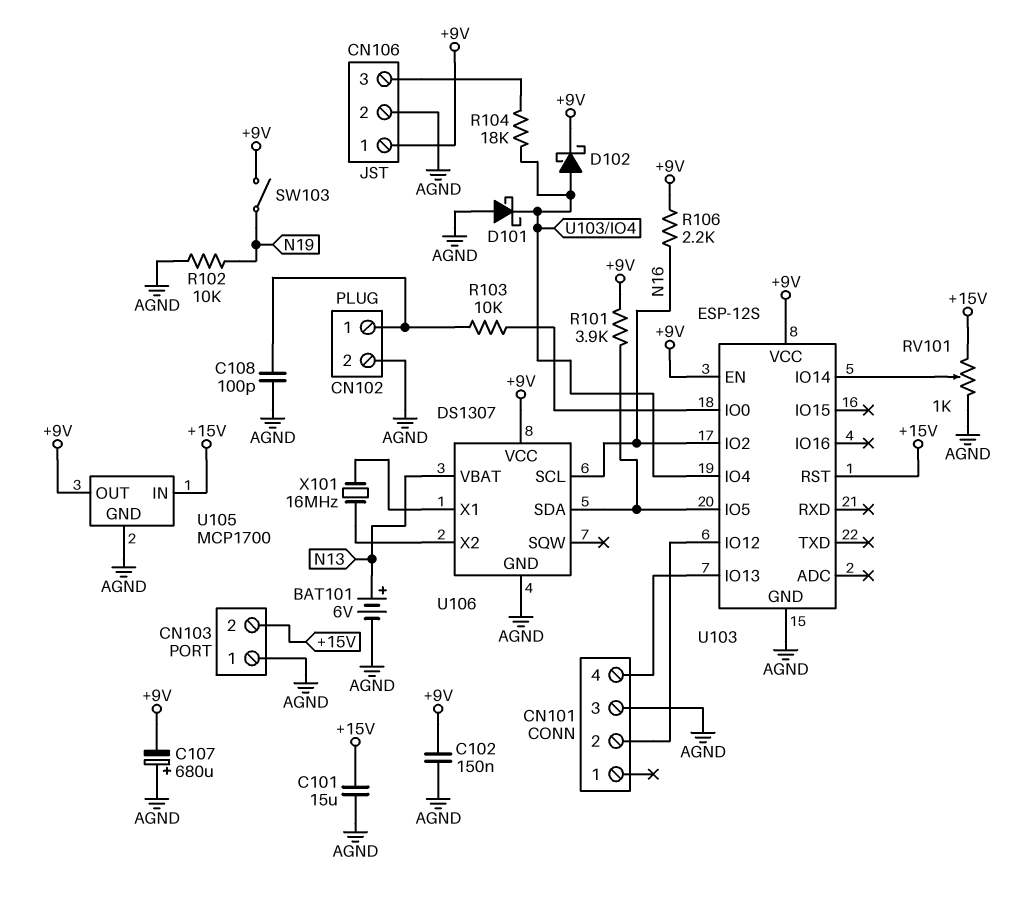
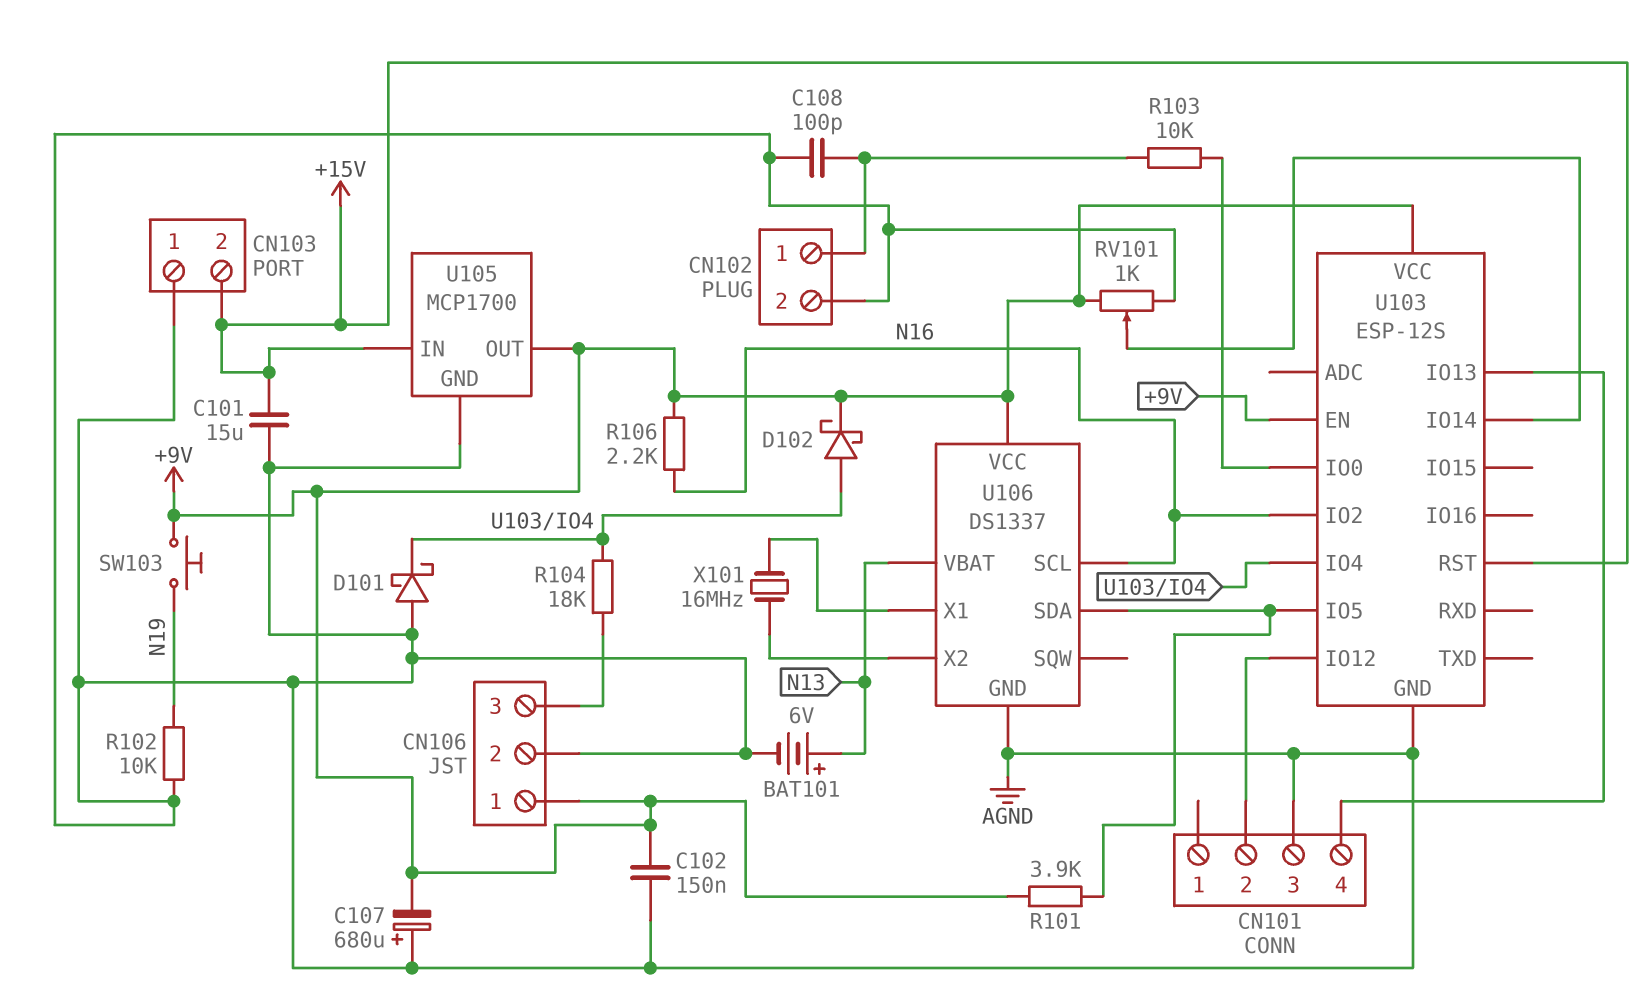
RV101: 1k (+15V, AGND, wiper U103/IO14) -> 1k (+9V, AGND, wiper U103/IO14)
SW103: switch (+9V, N19) -> button (+9V, N19)
U106: DS1307 -> DS1337

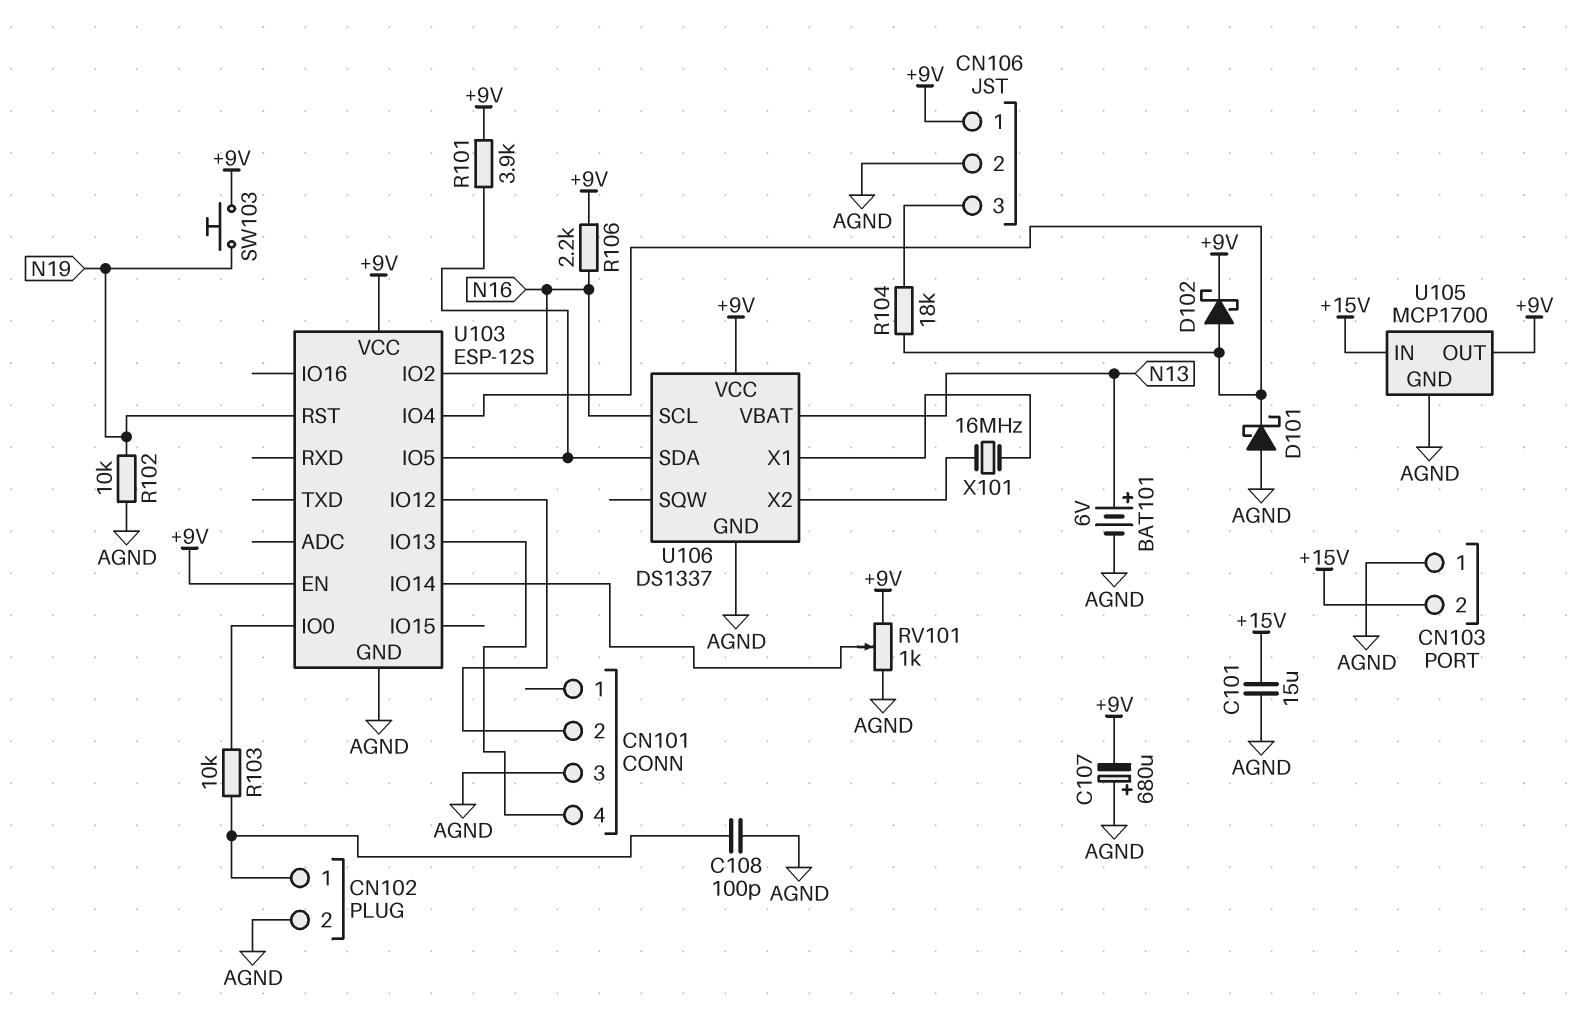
C102: 150nF (+9V, AGND) -> none
U103 pin RST: +15V -> N19

